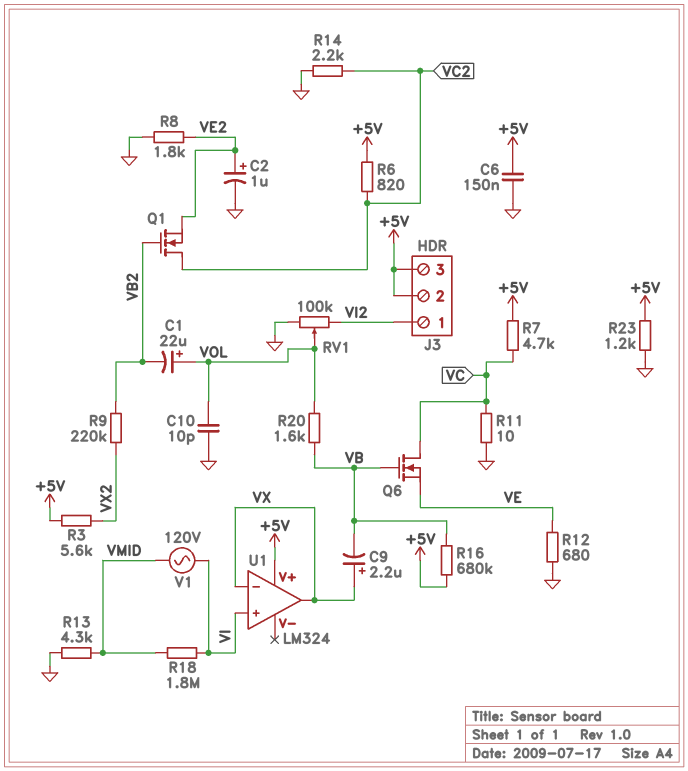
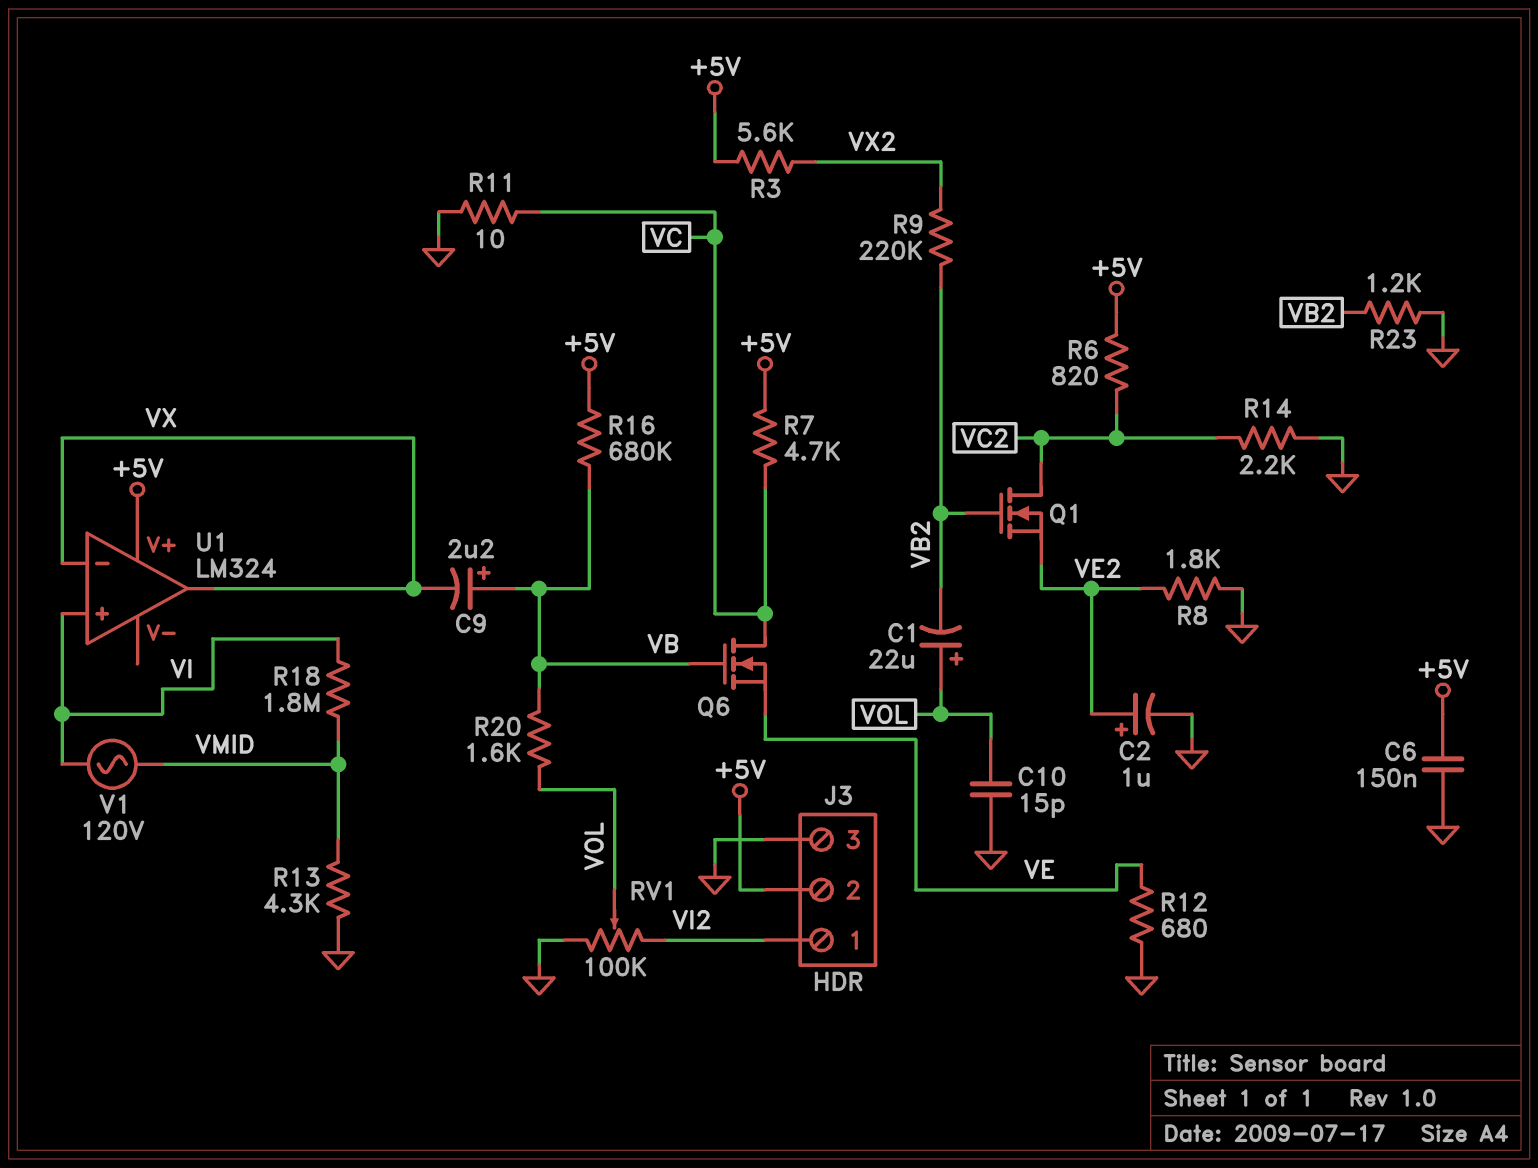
C9: 2.2uF (plus VX, minus VB) -> 2.2uF (plus VB, minus VX)
C10: 10pF (GND, VOL) -> 15pF (GND, VOL)
J3 pin 3: +5V -> GND
R23: 1.2k (+5V, GND) -> 1.2k (GND, VB2)

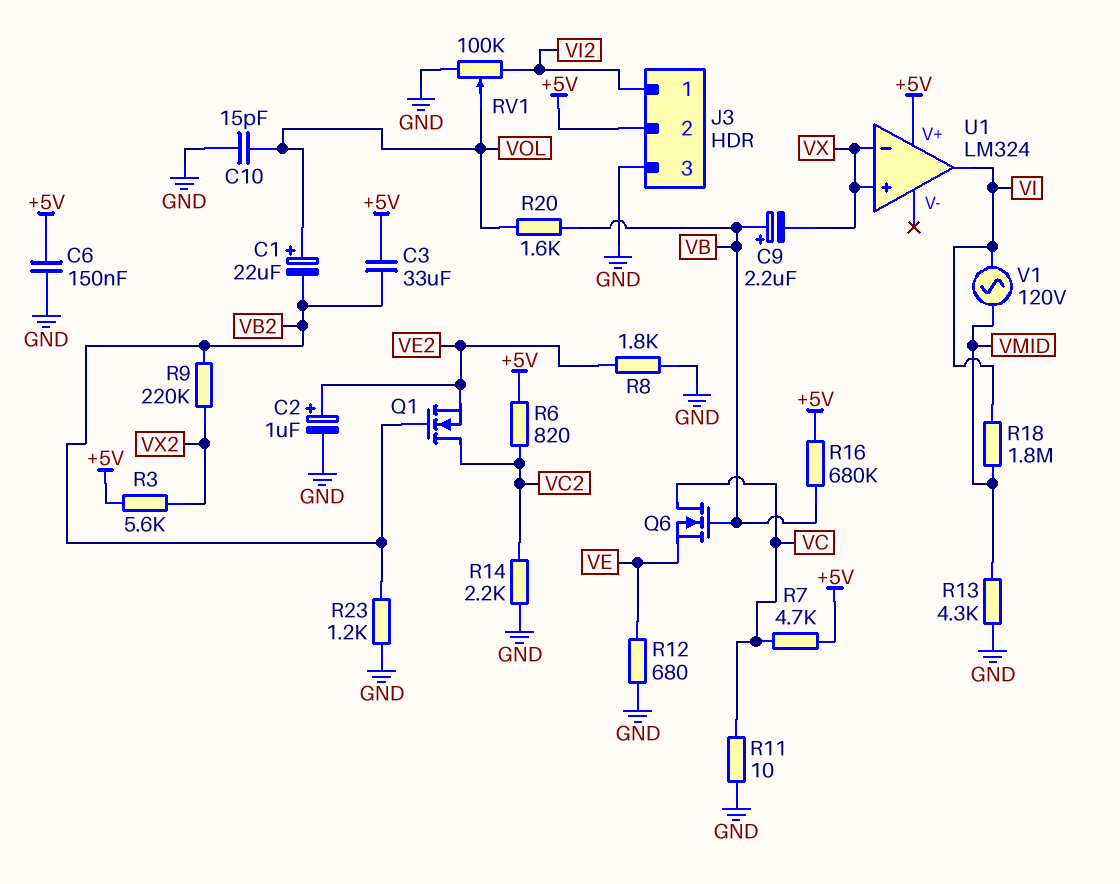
C3: none -> 33uF (+5V, VB2)
U1 pin in+: VI -> VX
U1 pin out: VX -> VI

